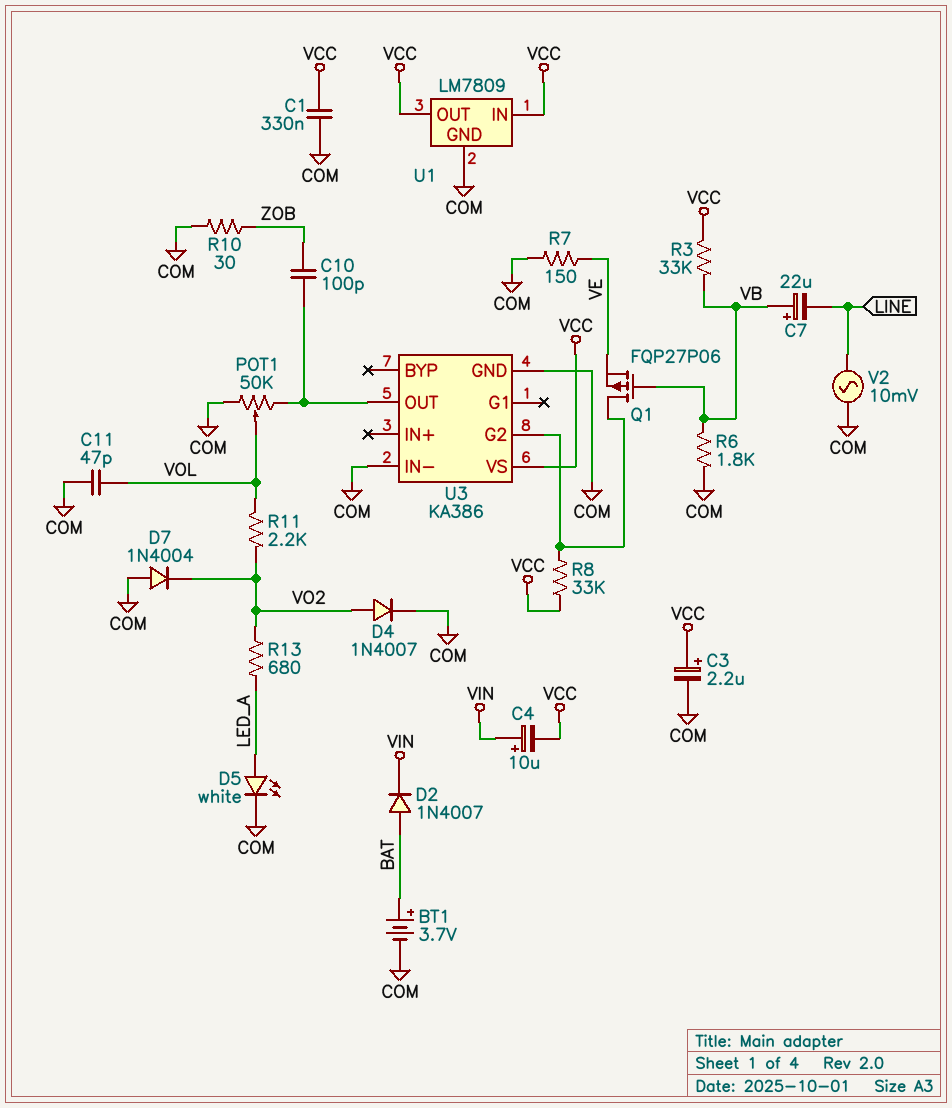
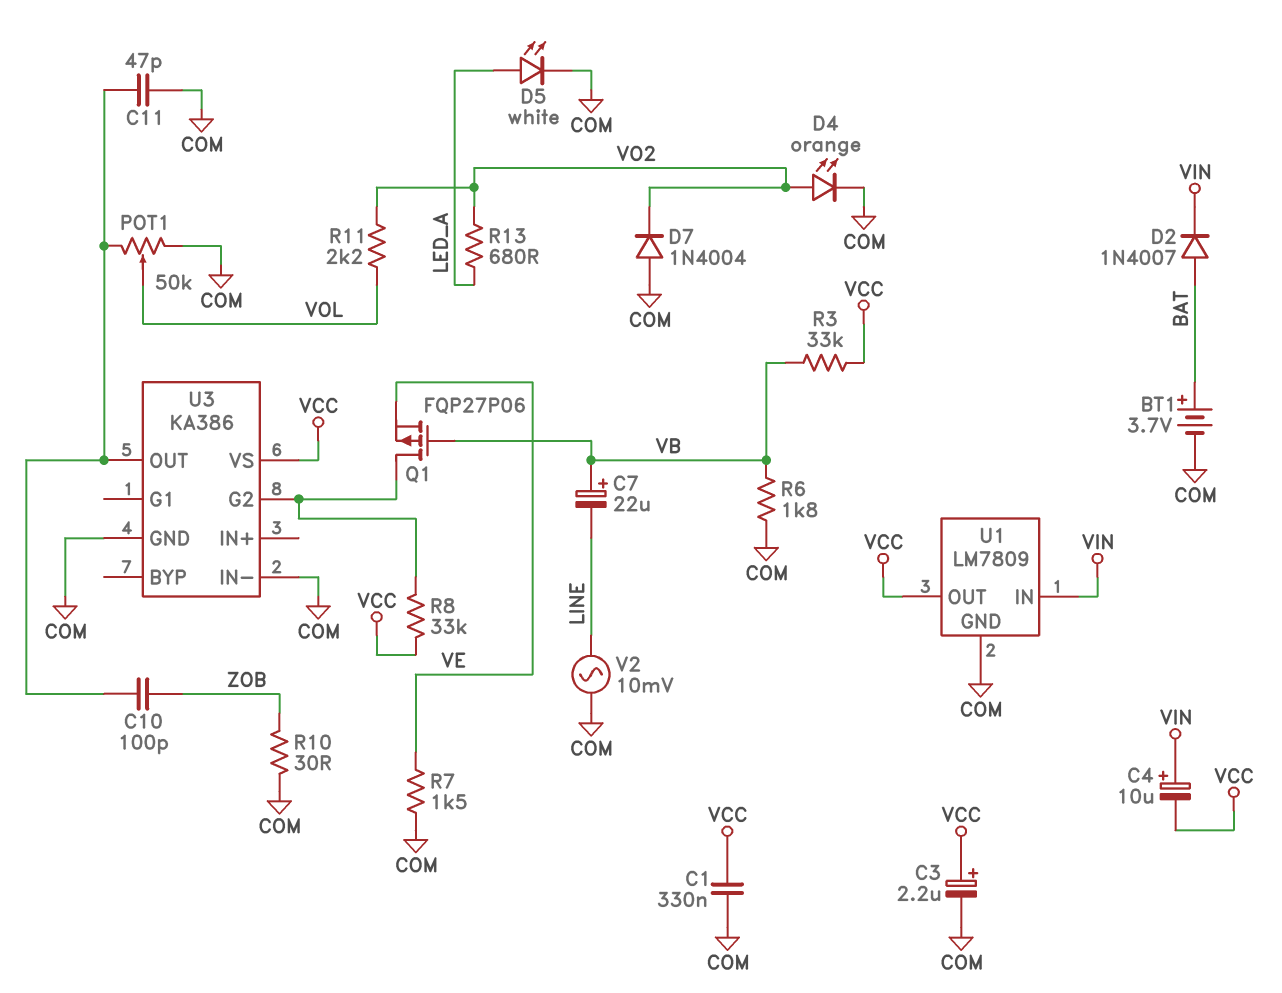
C11: 47pF (COM, VOL) -> 47pF (COM, U3/OUT)
D4: diode 1N4007 (A VO2, K COM) -> LED orange (A VO2, K COM)
R7: 150 (COM, VE) -> 1.5k (COM, VE)
U1 pin IN: VCC -> VIN

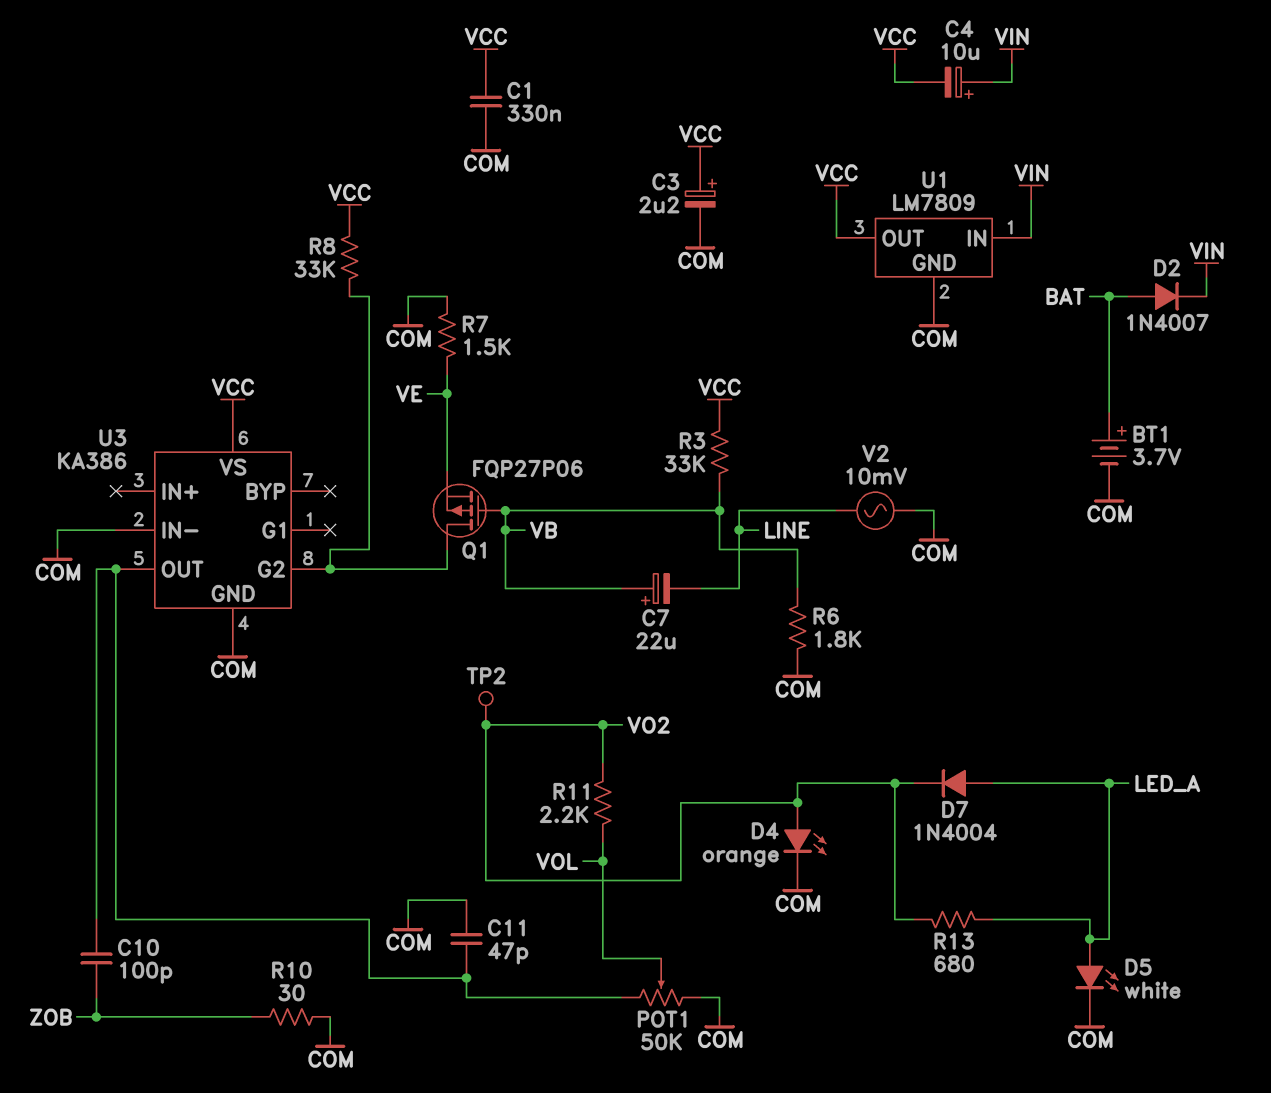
D7: diode 1N4004 (A COM, K VO2) -> diode 1N4004 (A LED_A, K VO2)
TP2: none -> test point (VO2)

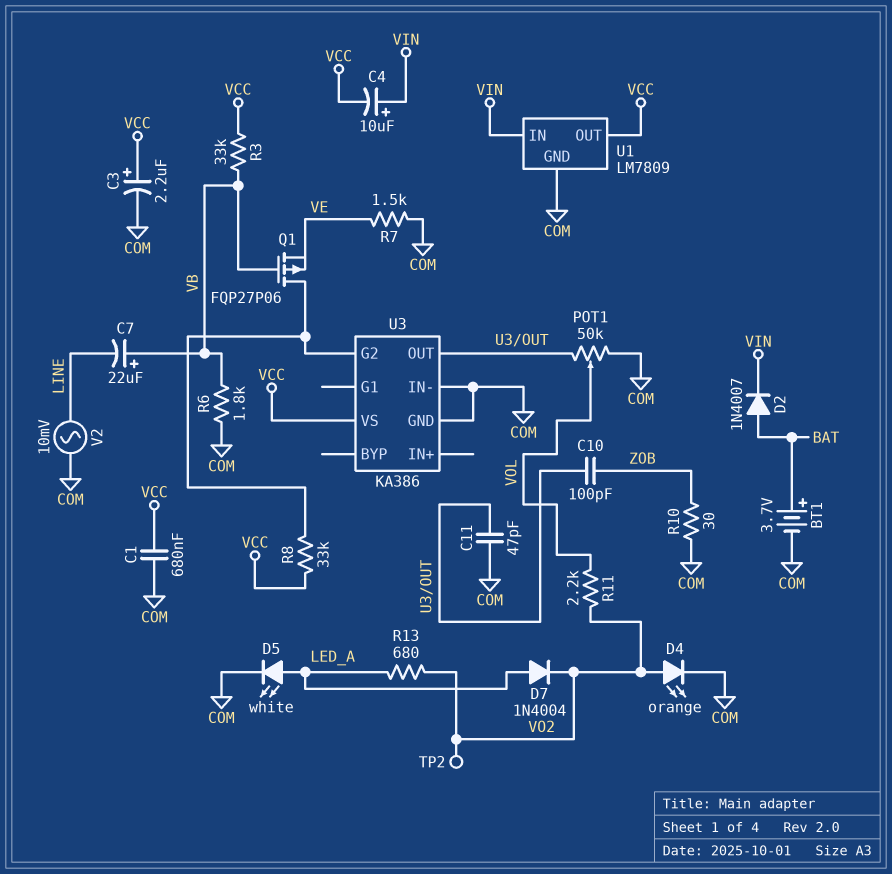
C1: 330nF (COM, VCC) -> 680nF (COM, VCC)

